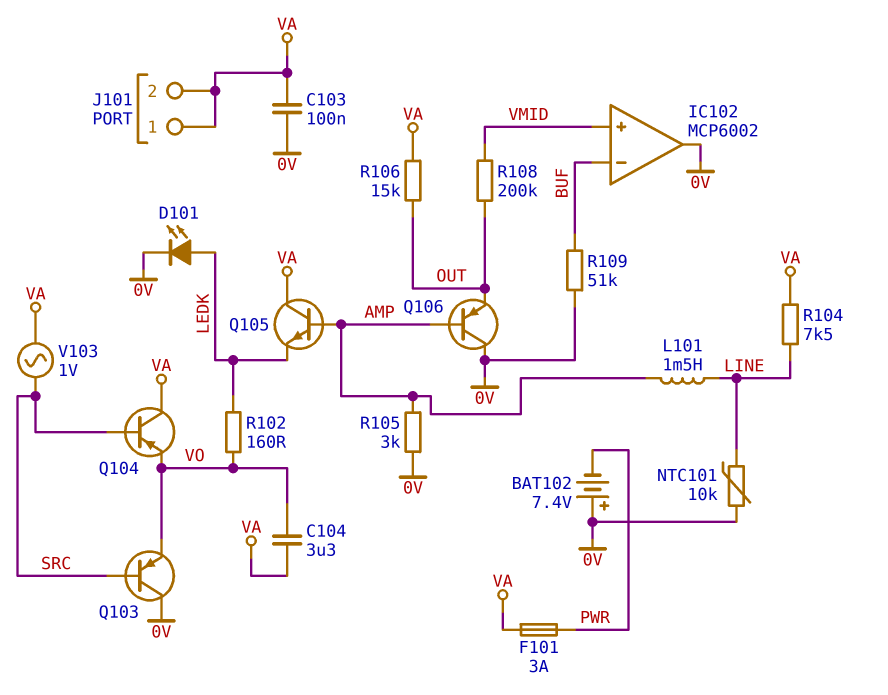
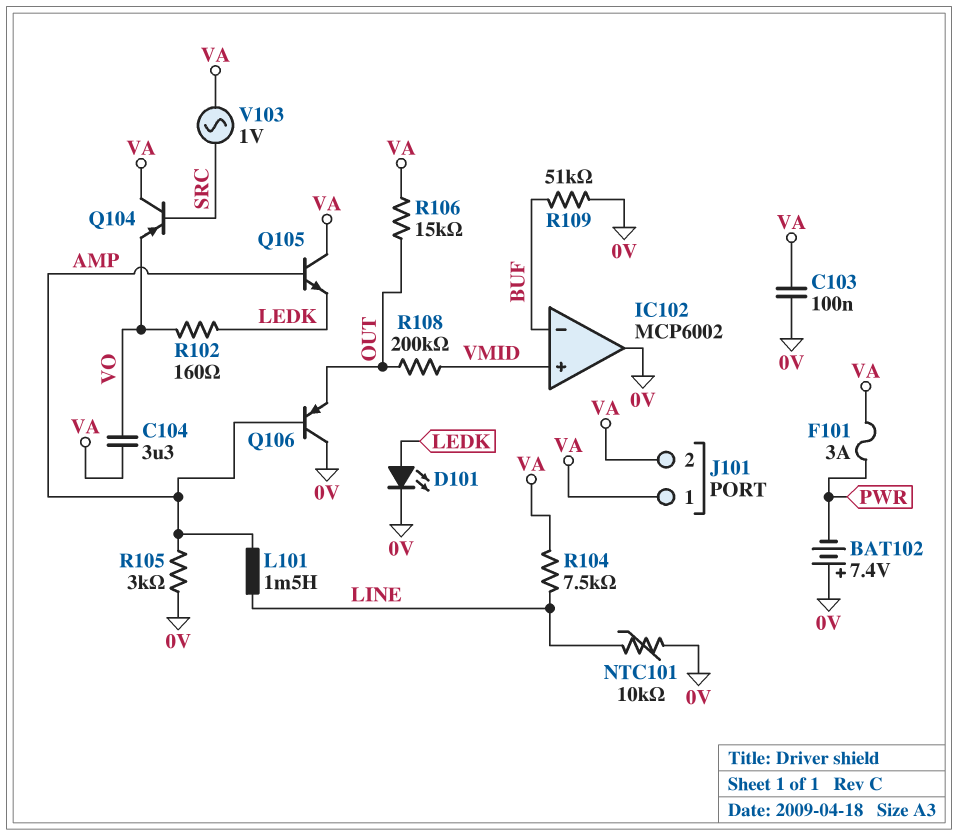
Q103: PNP (B SRC, C 0V, E VO) -> none

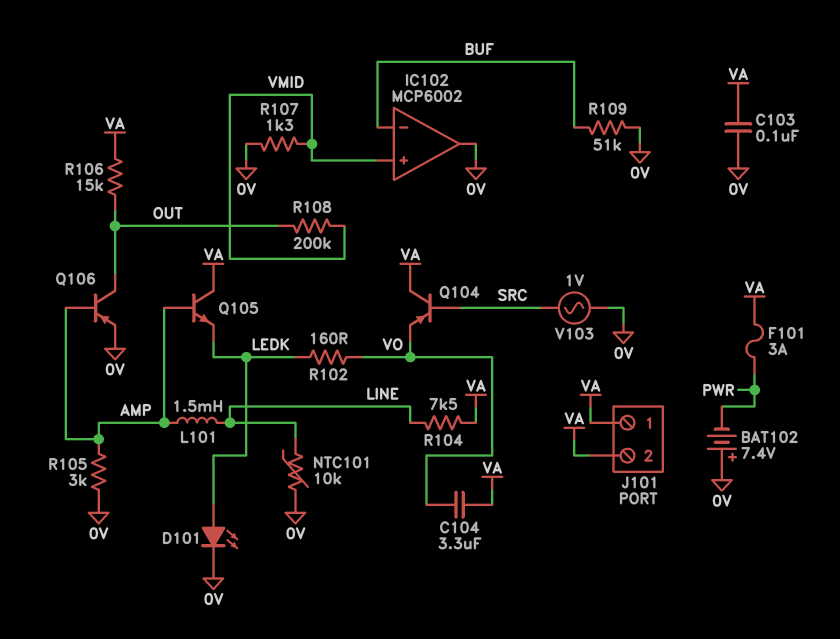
Q106: PNP (B AMP, C 0V, E OUT) -> PNP (B AMP, C OUT, E 0V)
R107: none -> 1.3k (0V, VMID)
V103: AC 1V (SRC, VA) -> AC 1V (0V, SRC)

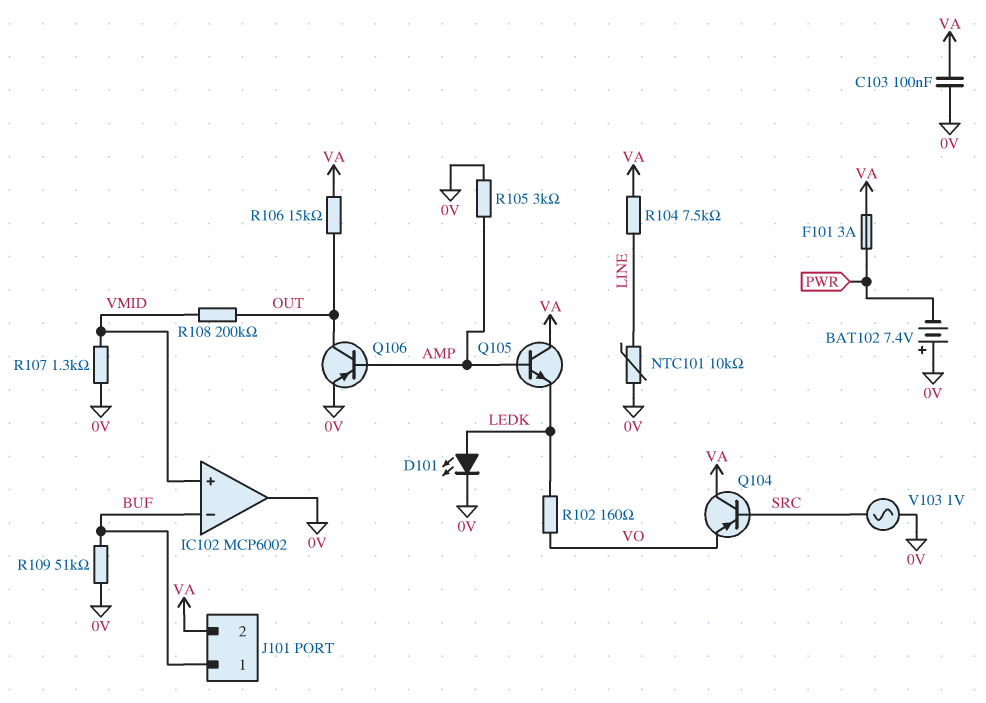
C104: 3.3uF (VA, VO) -> none
J101 pin 1: VA -> BUF
L101: 1.5mH (AMP, LINE) -> none

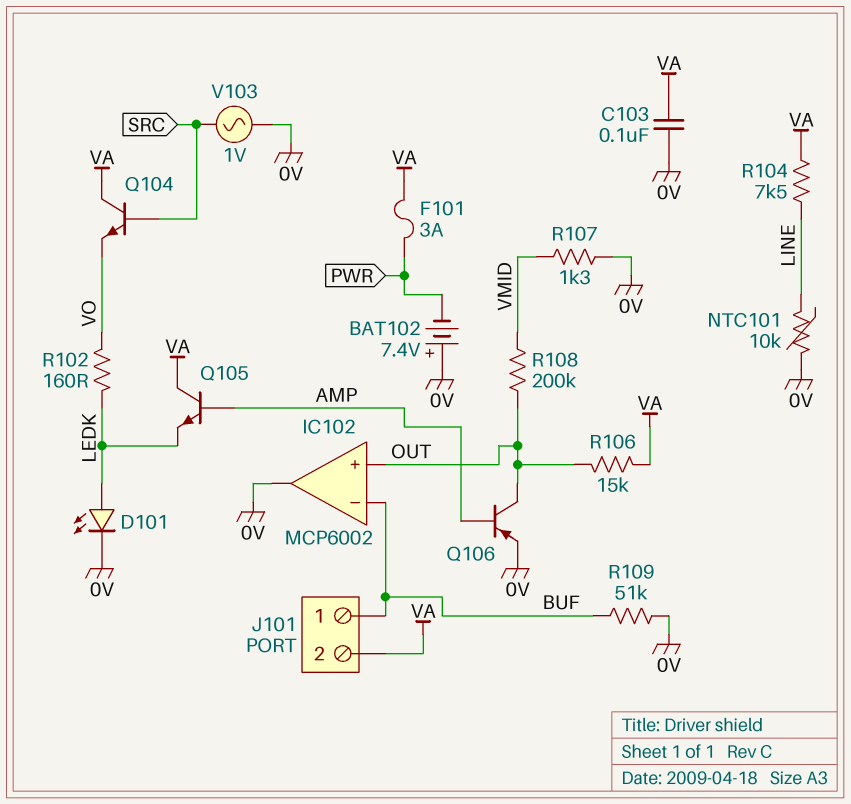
IC102 pin in+: VMID -> OUT
Q104: PNP (B SRC, C VA, E VO) -> NPN (B SRC, C VA, E VO)
R105: 3k (0V, AMP) -> none

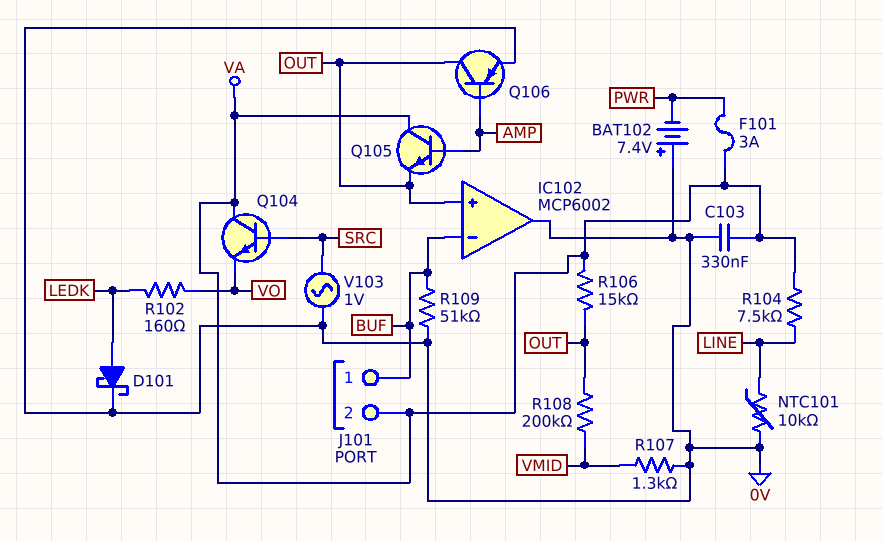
C103: 100nF (0V, VA) -> 330nF (0V, VA)
D101: LED (A LEDK, K 0V) -> schottky (A LEDK, K 0V)
Q105: NPN (B AMP, C VA, E LEDK) -> NPN (B AMP, C VA, E OUT)

